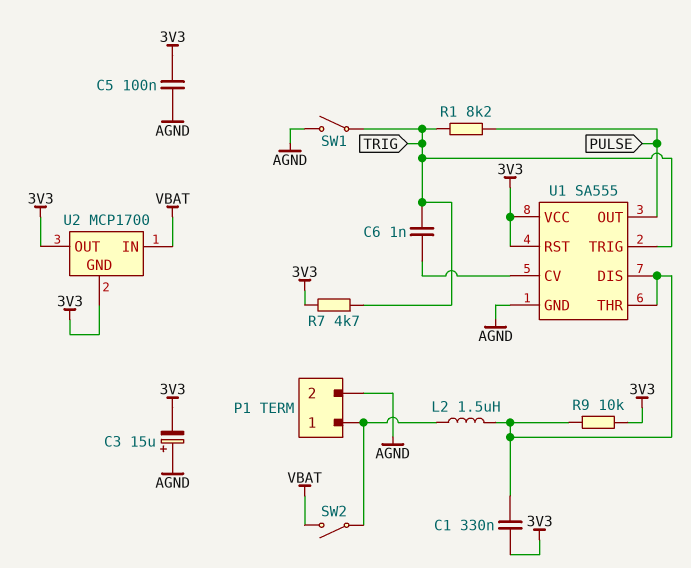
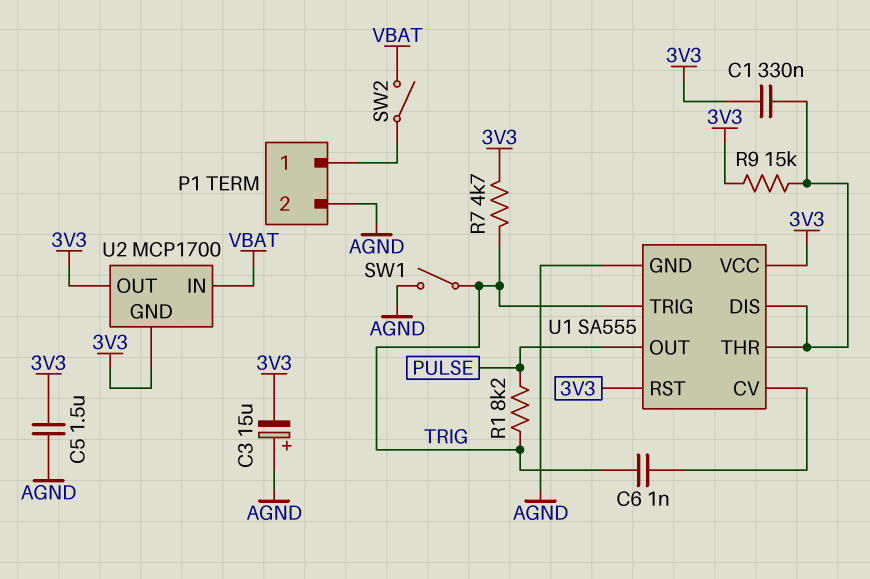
C5: 100nF (3V3, AGND) -> 1.5uF (3V3, AGND)
L2: 1.5uH (P1/1, U1/DIS) -> none
R9: 10k (3V3, U1/DIS) -> 15k (3V3, U1/DIS)

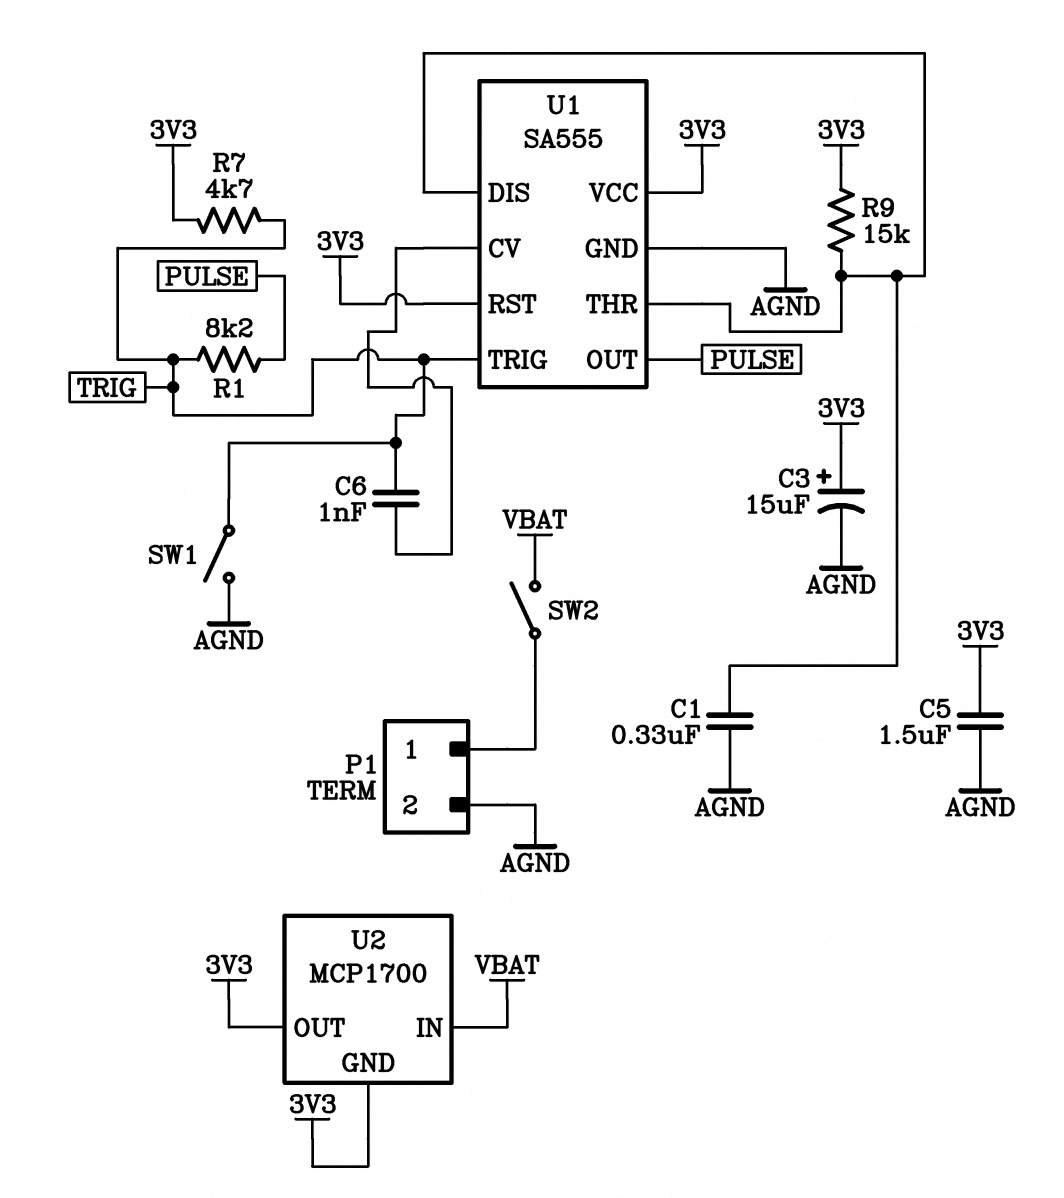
C1: 330nF (3V3, U1/DIS) -> 330nF (AGND, U1/DIS)
C3: 15uF (plus AGND, minus 3V3) -> 15uF (plus 3V3, minus AGND)

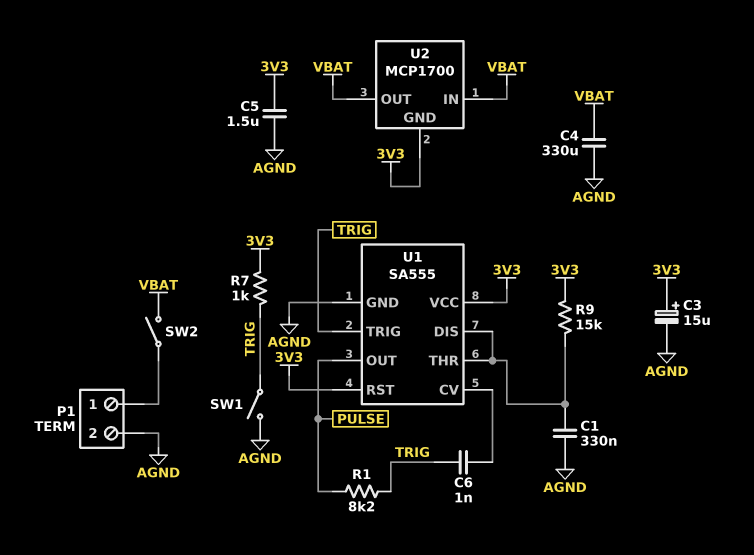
C4: none -> 330uF (AGND, VBAT)
R7: 4.7k (3V3, TRIG) -> 1k (3V3, TRIG)
U2 pin OUT: 3V3 -> VBAT

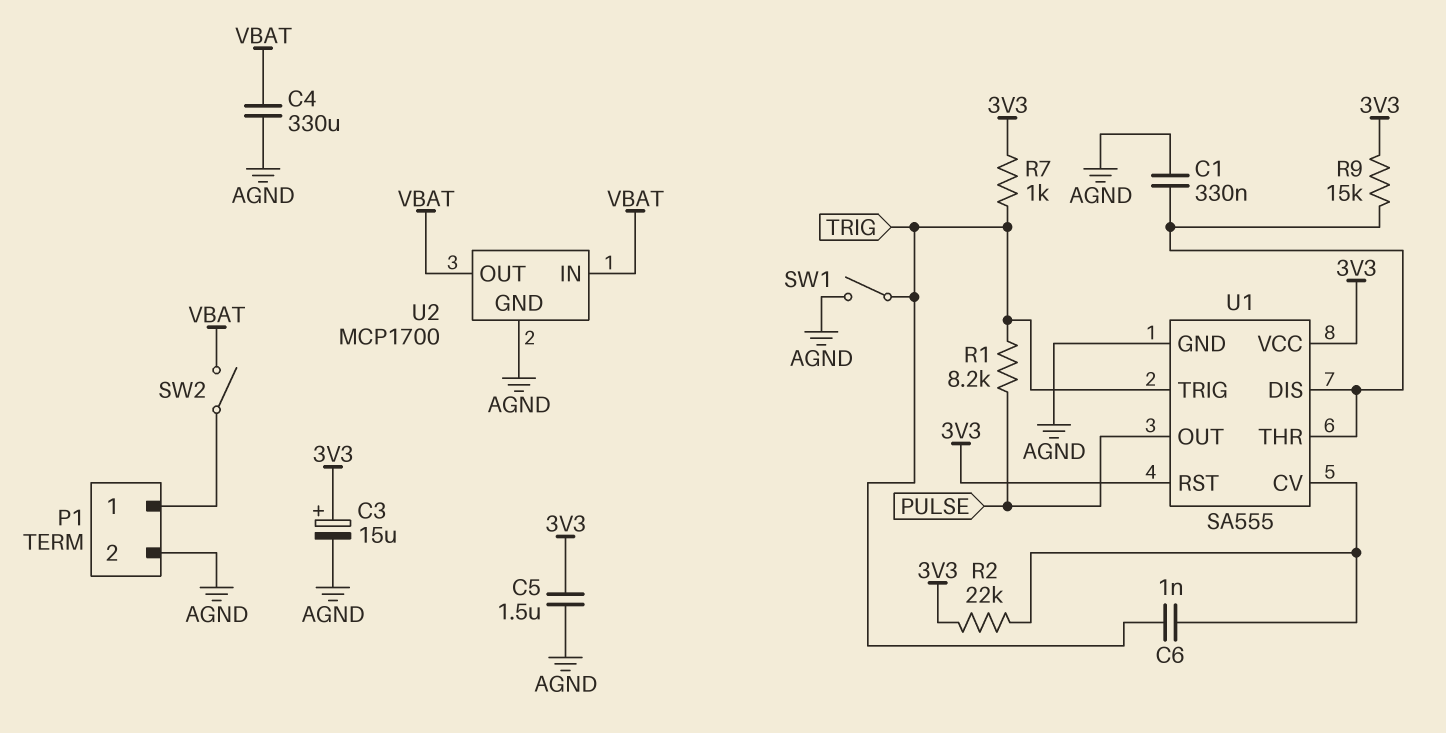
R2: none -> 22k (3V3, U1/CV)
U2 pin GND: 3V3 -> AGND

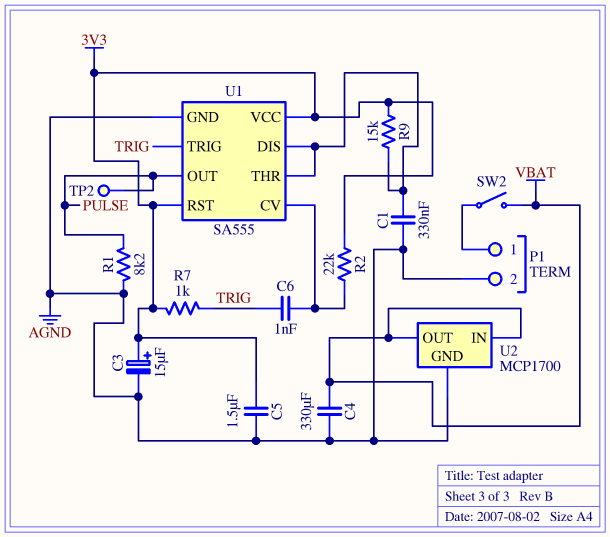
R1: 8.2k (PULSE, TRIG) -> 8.2k (AGND, PULSE)
SW1: switch (AGND, TRIG) -> none
TP2: none -> test point (PULSE)

